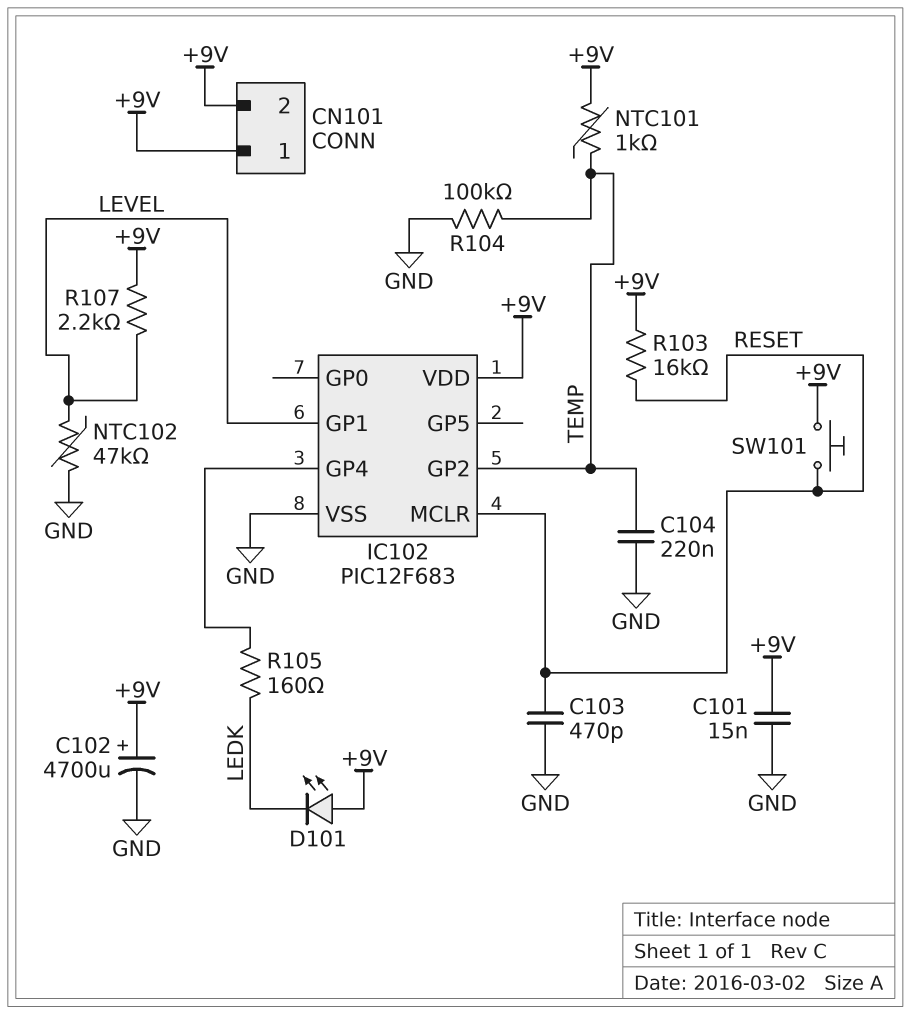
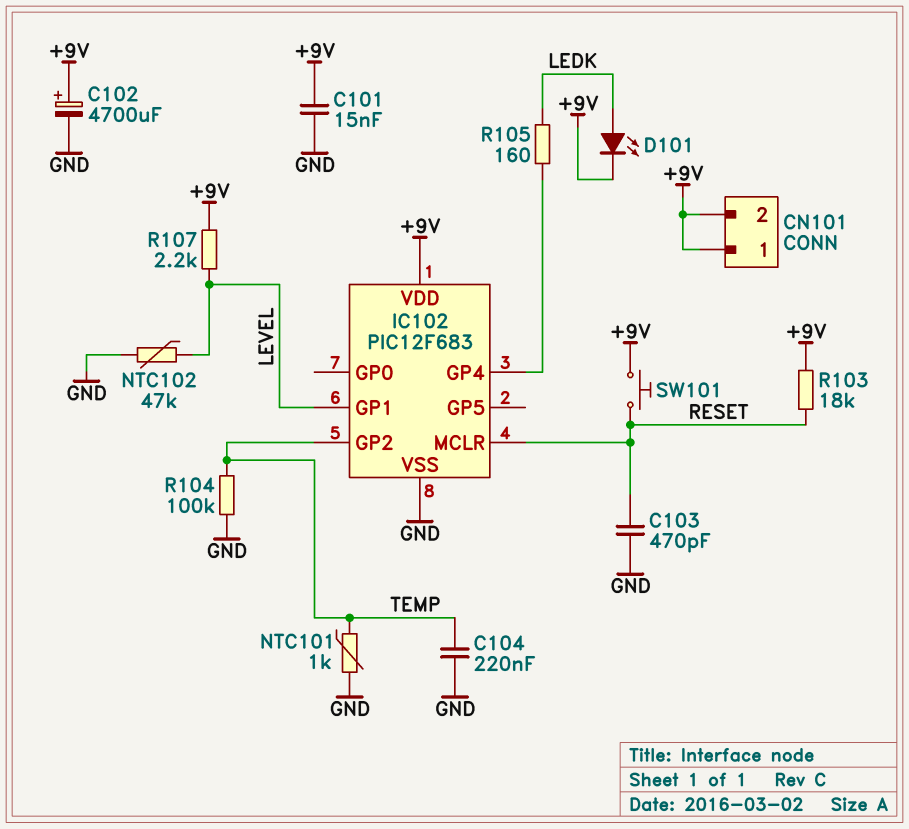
D101: LED (A +9V, K LEDK) -> LED (A LEDK, K +9V)
NTC101: 1k (+9V, TEMP) -> 1k (GND, TEMP)
R103: 16k (+9V, RESET) -> 18k (+9V, RESET)

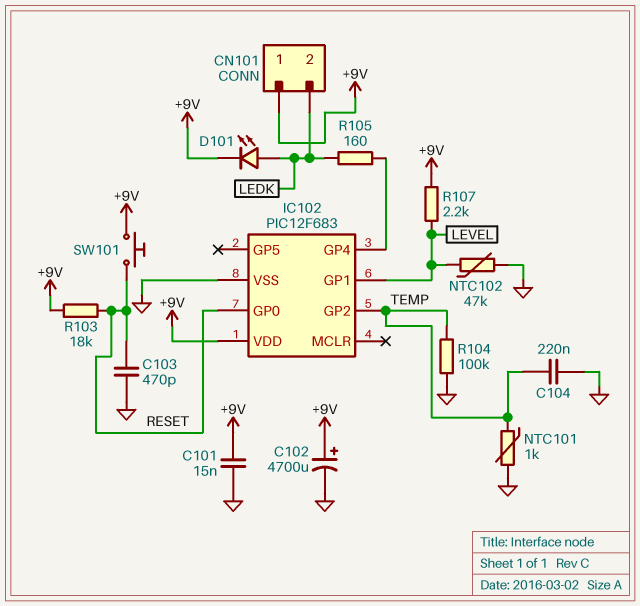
CN101 pin 2: +9V -> LEDK
IC102 pin GP0: none -> RESET
IC102 pin MCLR: RESET -> none

